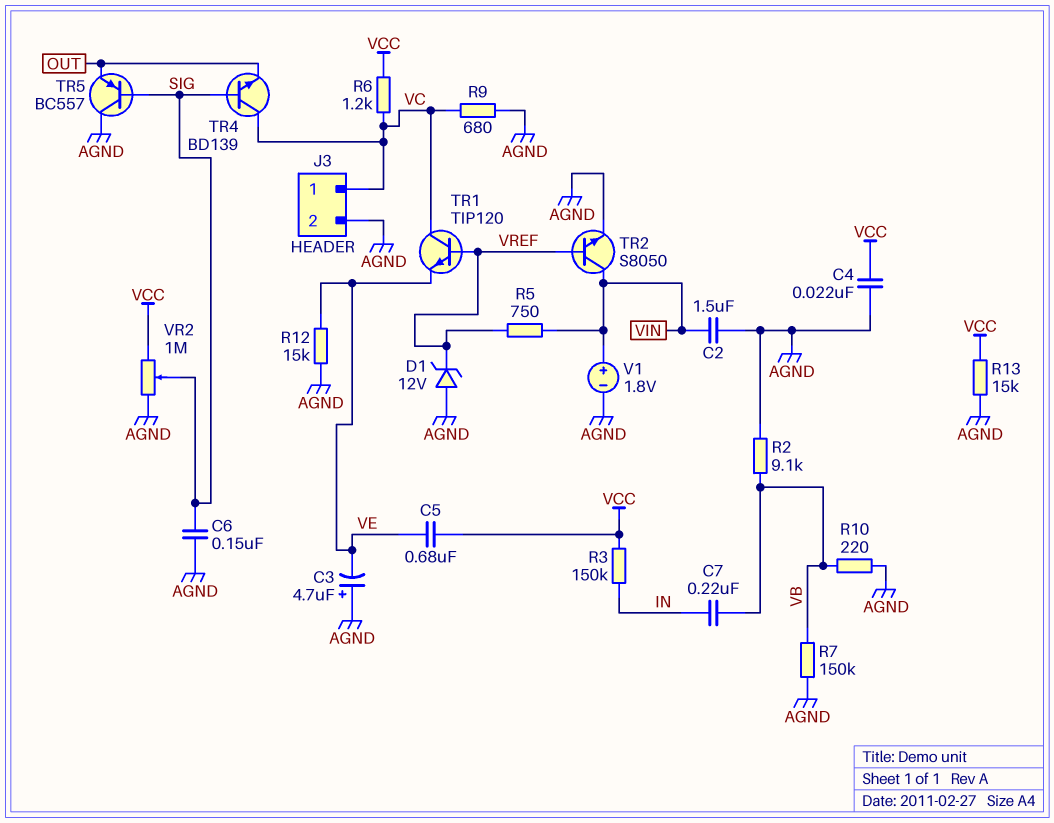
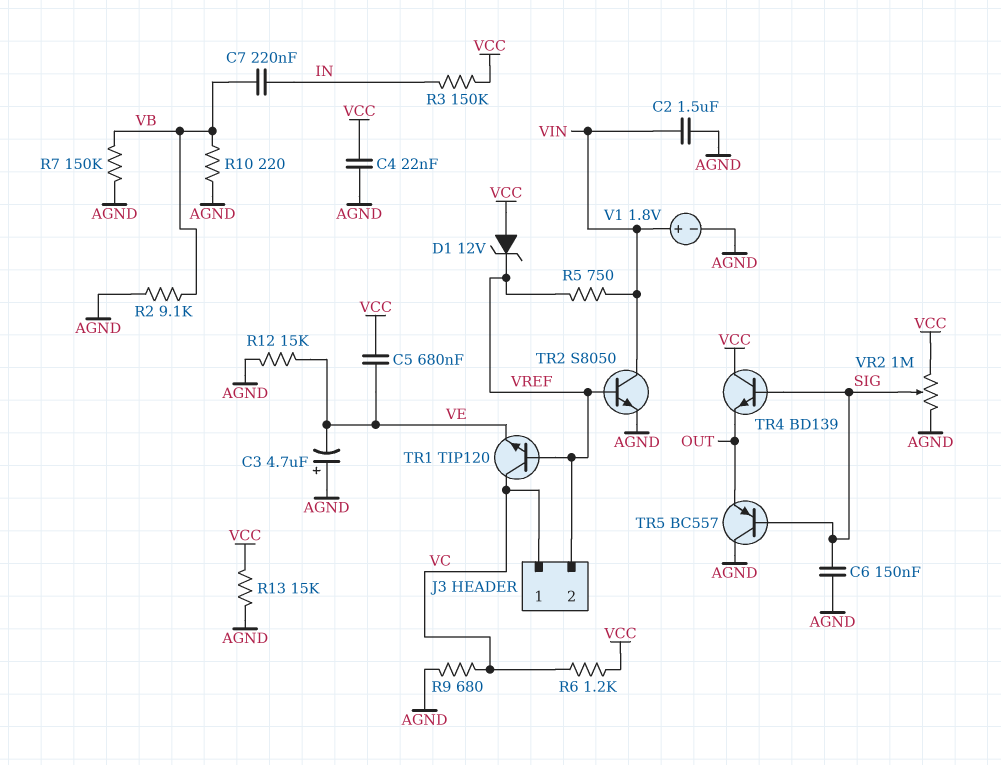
D1: zener 12V (A AGND, K VREF) -> zener 12V (A VCC, K VREF)
J3 pin 2: AGND -> VREF
TR4: NPN BD139 (B SIG, C VC, E OUT) -> NPN BD139 (B SIG, C VCC, E OUT)

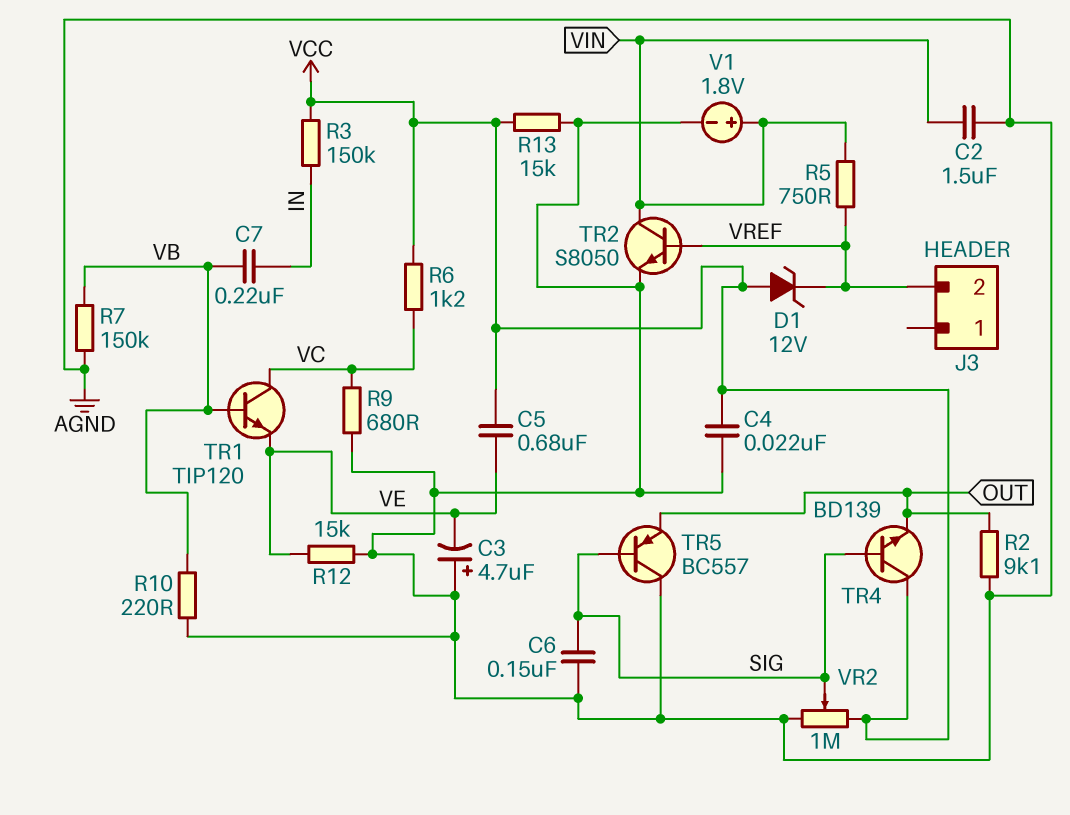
J3 pin 1: VC -> none
R2: 9.1k (AGND, VB) -> 9.1k (AGND, OUT)
TR1: NPN TIP120 (B VREF, C VC, E VE) -> NPN TIP120 (B VB, C VC, E VE)

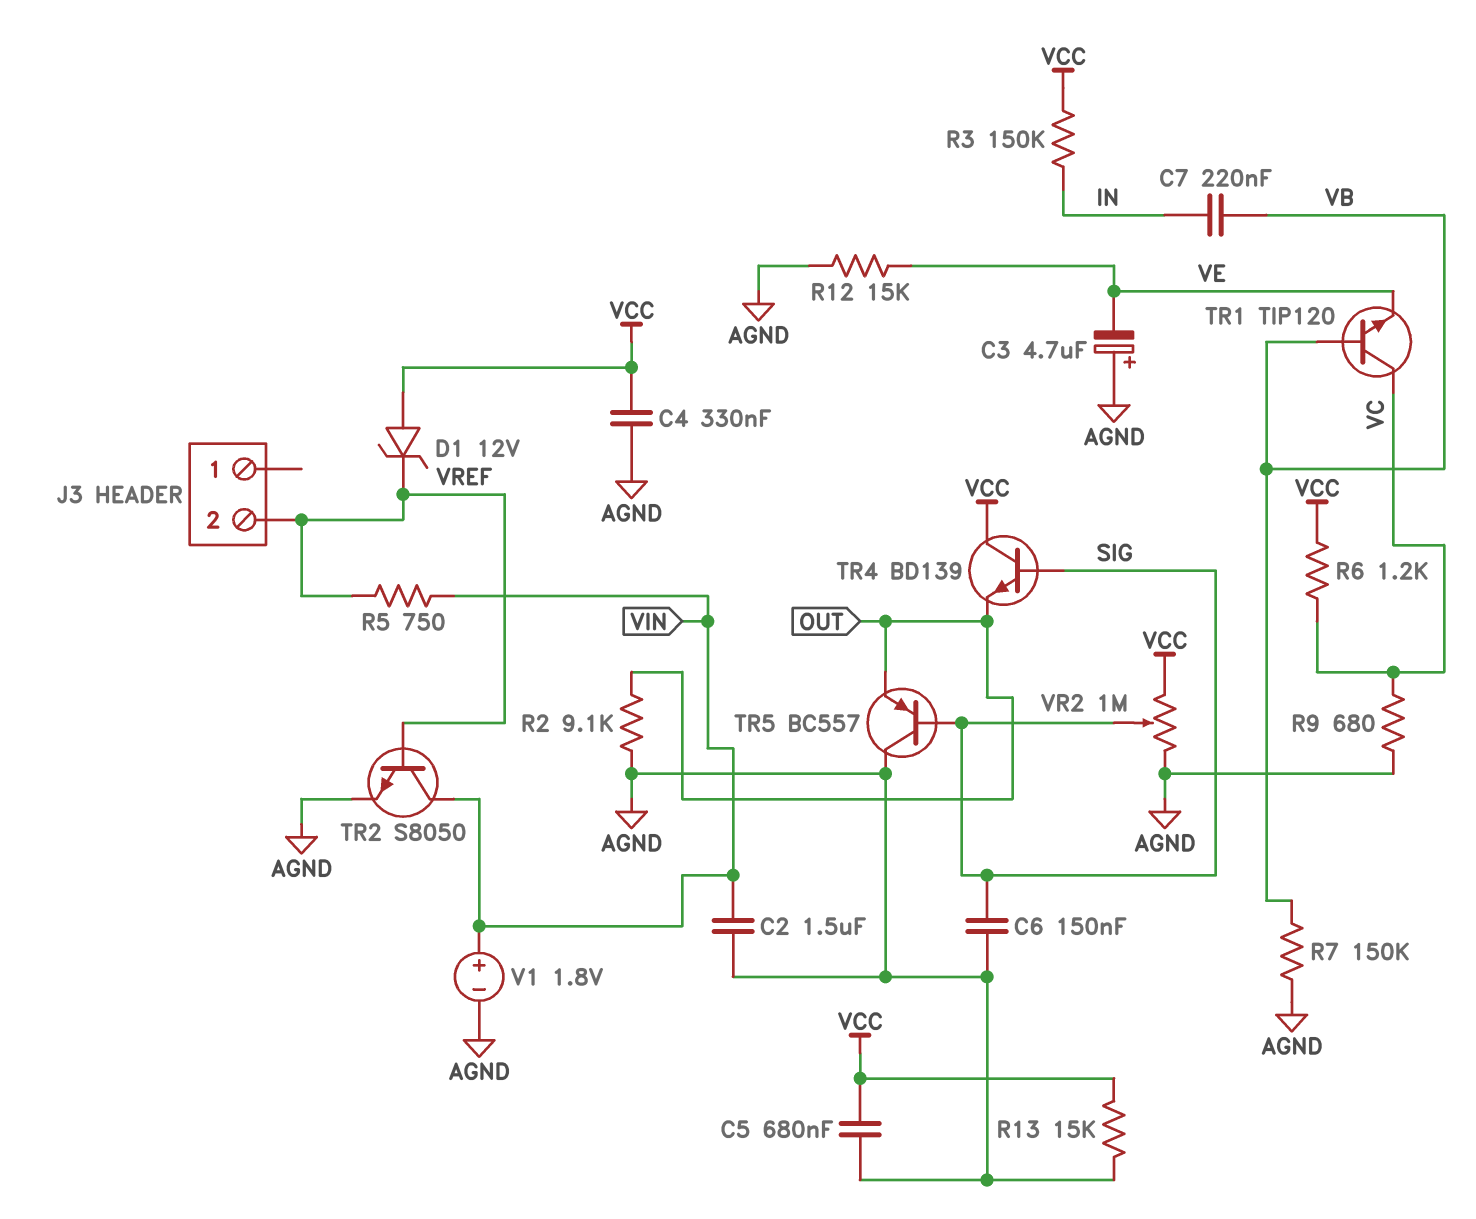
C4: 22nF (AGND, VCC) -> 330nF (AGND, VCC)
C5: 680nF (VCC, VE) -> 680nF (AGND, VCC)
R10: 220 (AGND, VB) -> none

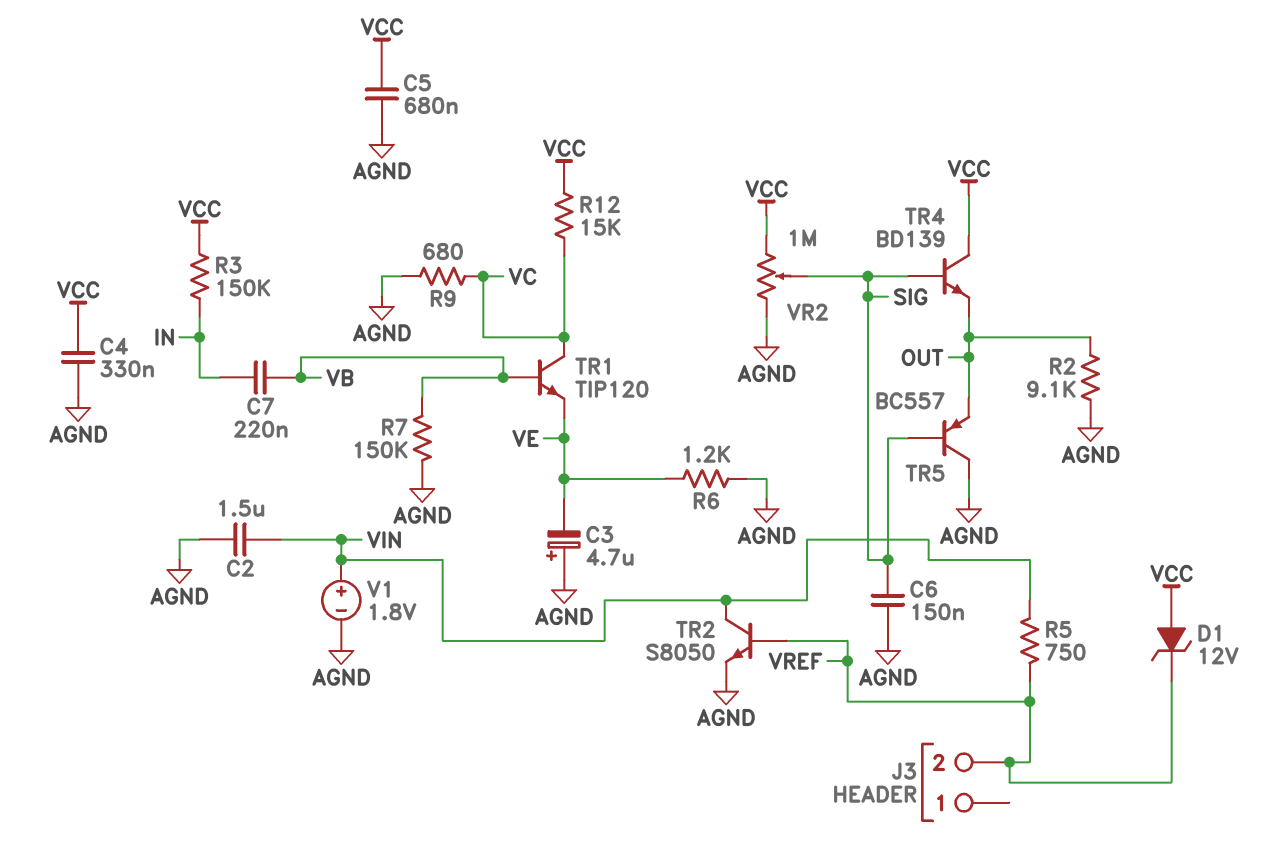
R6: 1.2k (VC, VCC) -> 1.2k (AGND, VE)
R12: 15k (AGND, VE) -> 15k (VC, VCC)
R13: 15k (AGND, VCC) -> none

